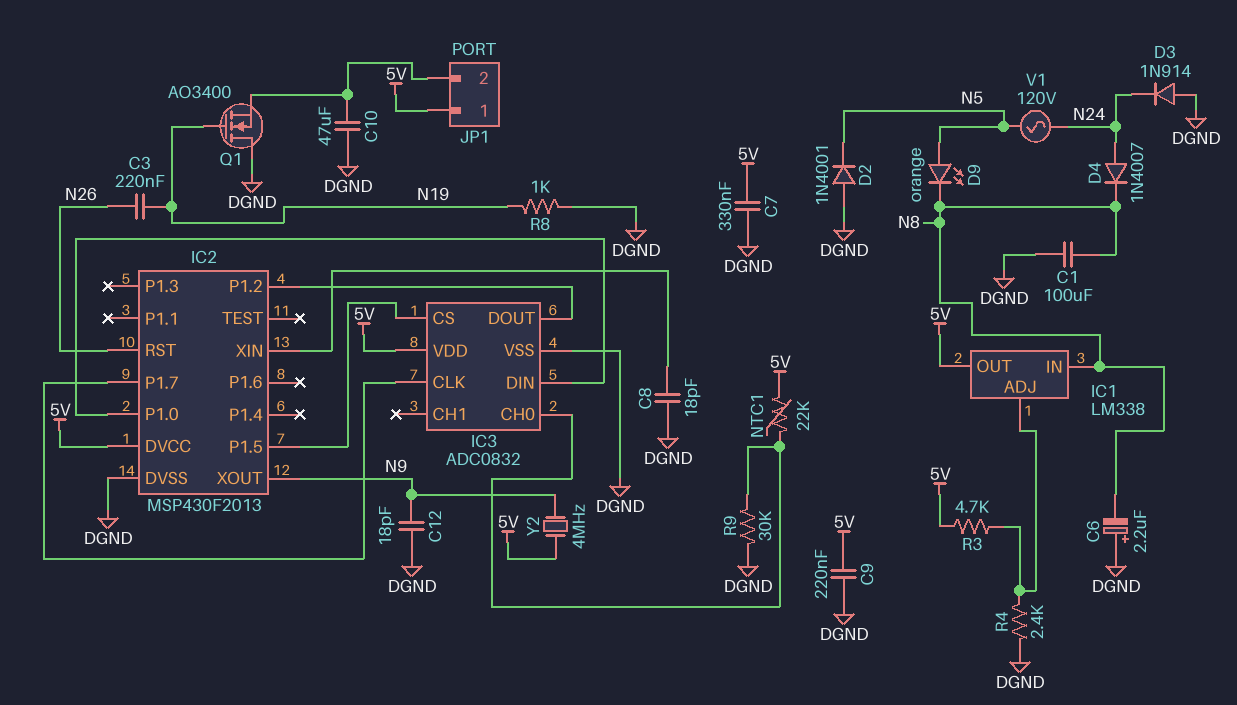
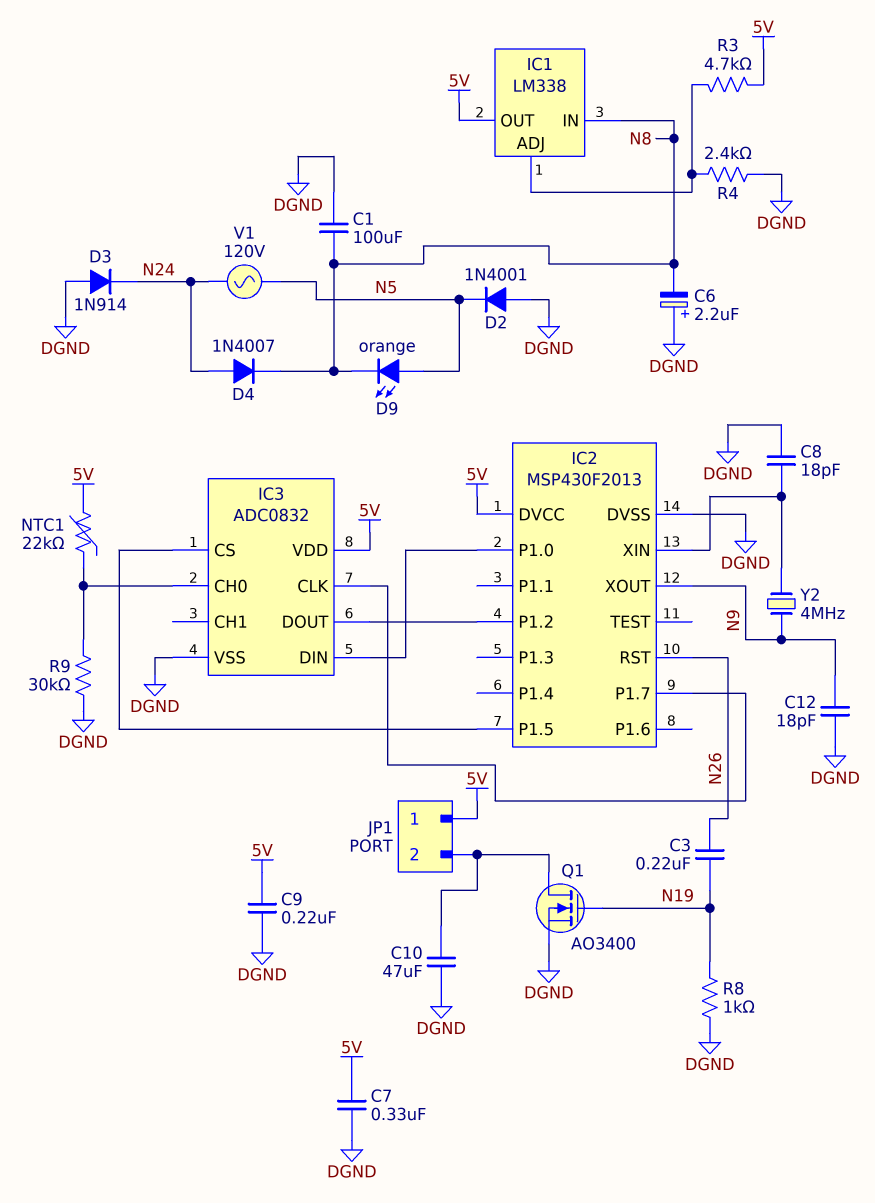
Q1: NMOS AO3400 (G N19, D DGND, S JP1/2) -> NMOS AO3400 (G N19, D JP1/2, S DGND)
Y2: 4MHz (5V, N9) -> 4MHz (IC2/XIN, N9)

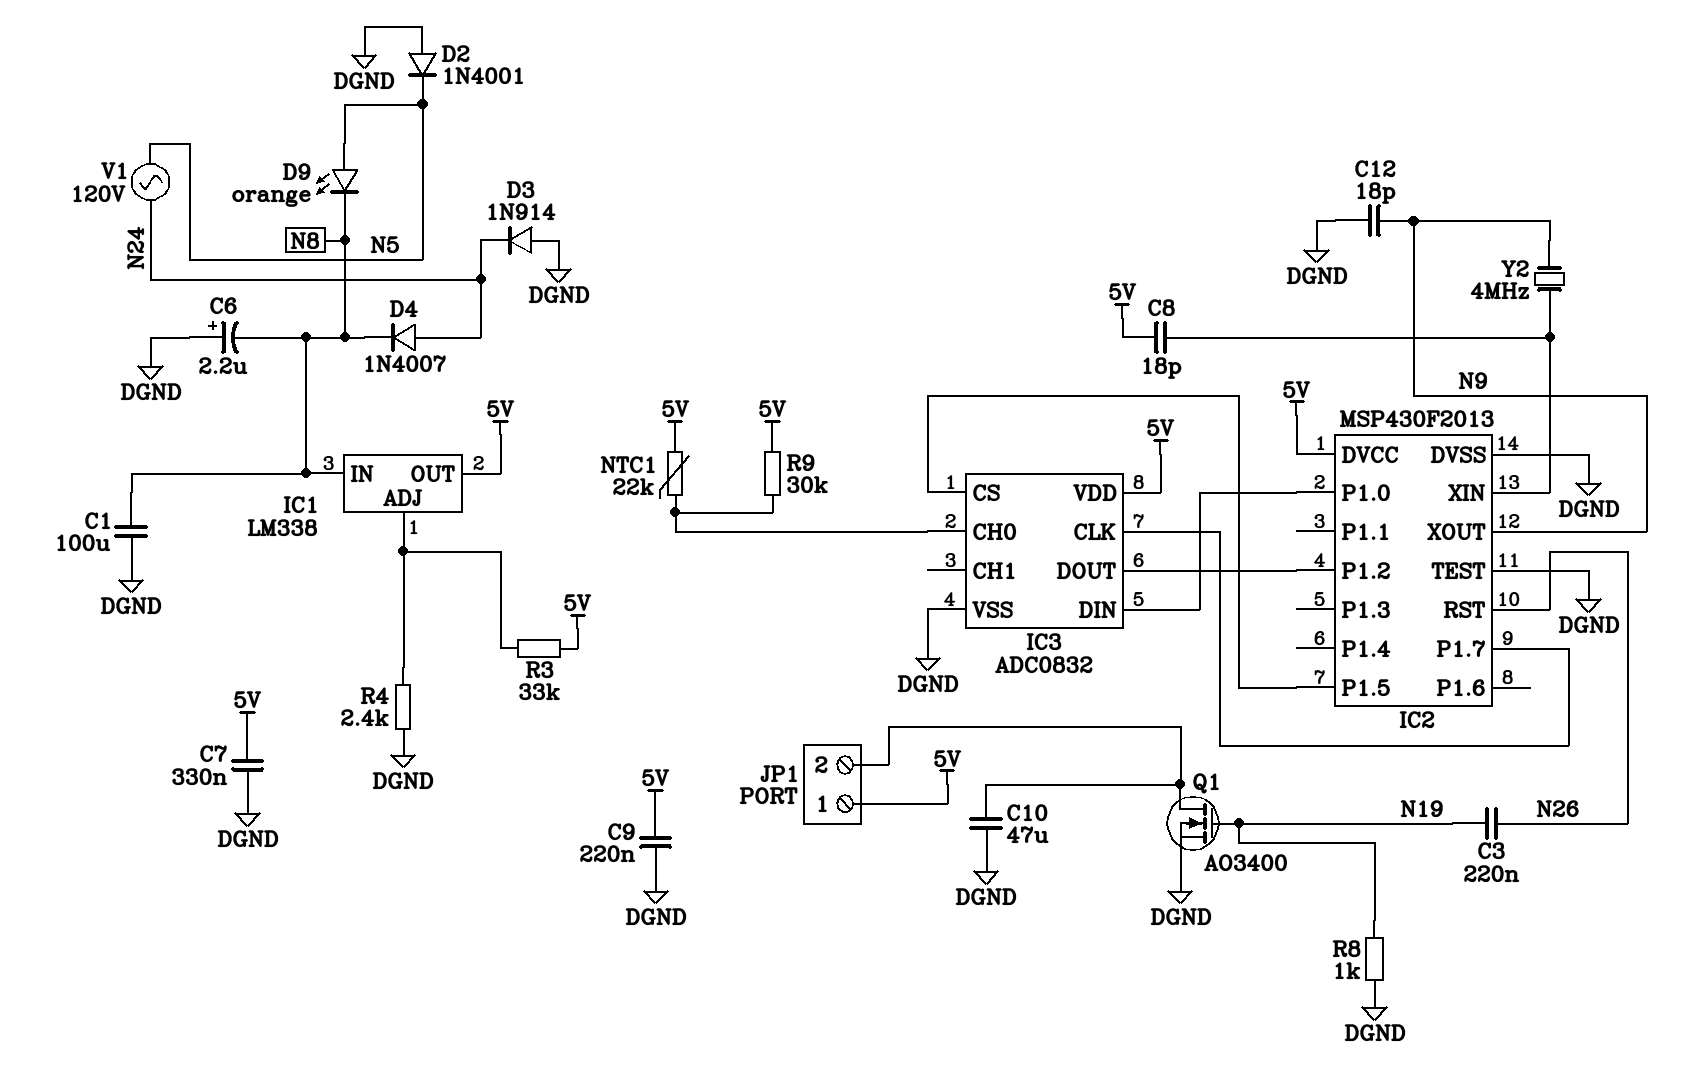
C8: 18pF (DGND, IC2/XIN) -> 18pF (5V, IC2/XIN)
IC2 pin TEST: none -> DGND
R3: 4.7k (5V, IC1/ADJ) -> 33k (5V, IC1/ADJ)
R9: 30k (DGND, IC3/CH0) -> 30k (5V, IC3/CH0)

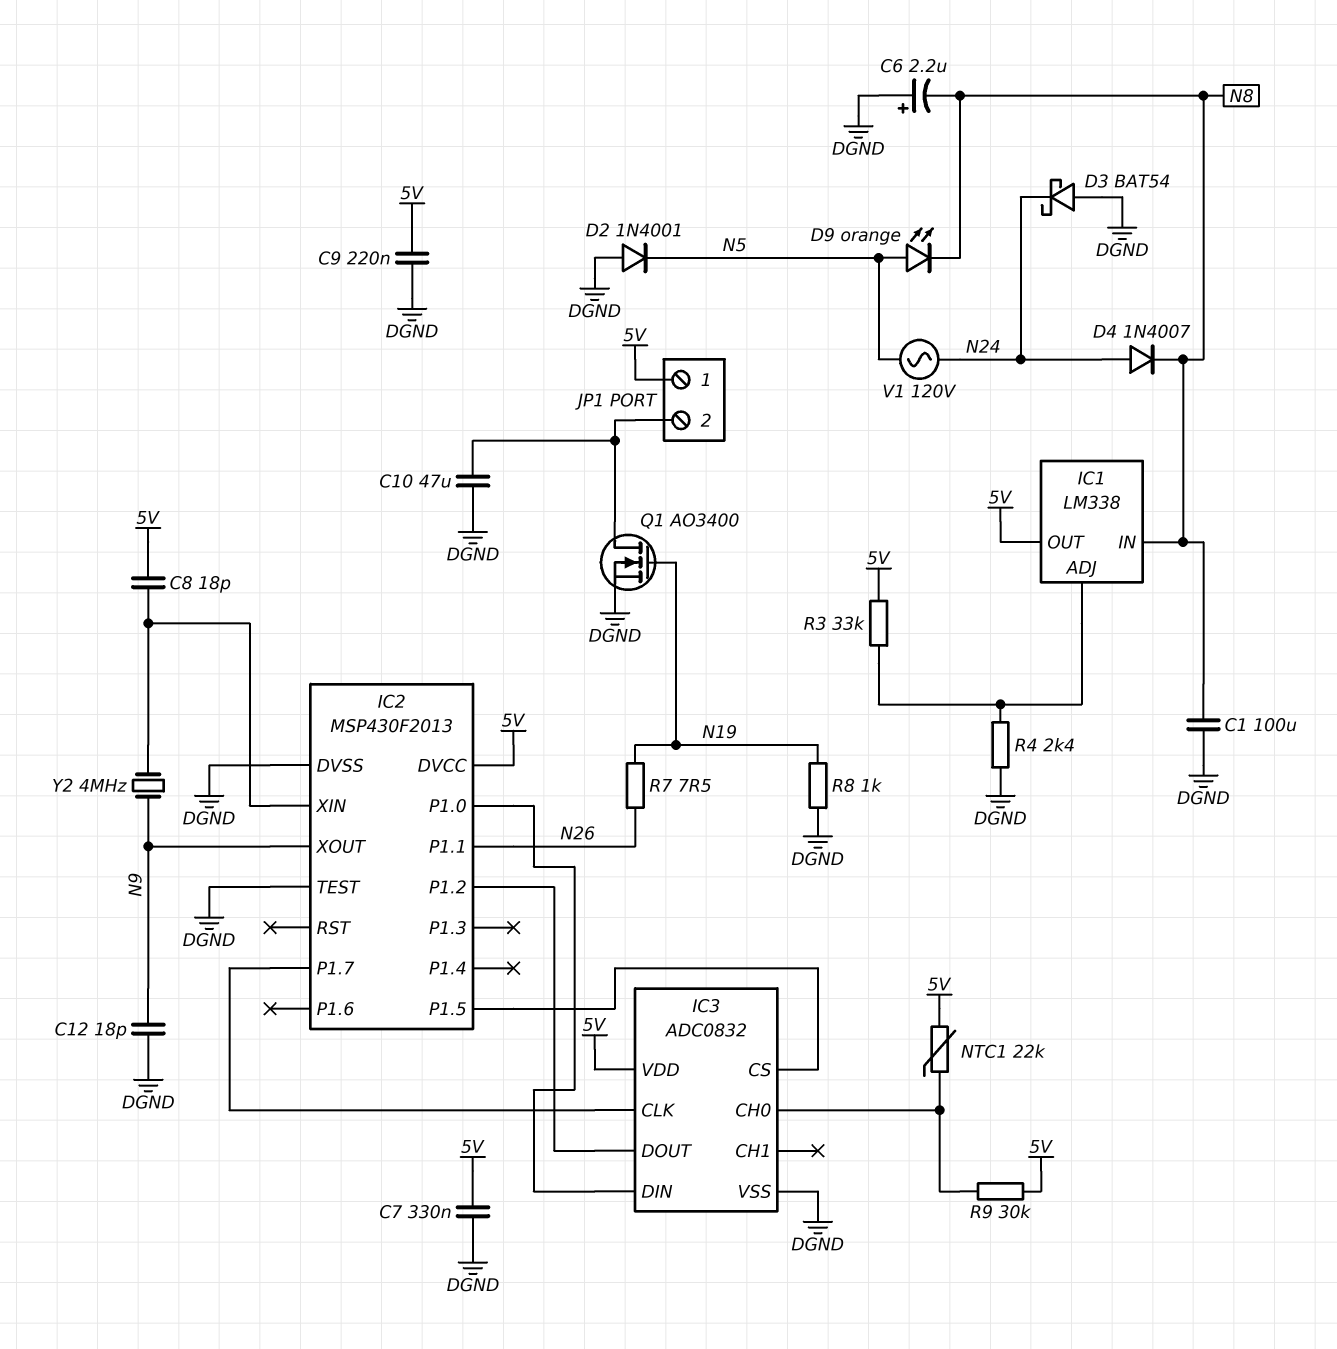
C3: 220nF (N19, N26) -> none
D3: diode 1N914 (A DGND, K N24) -> schottky BAT54 (A DGND, K N24)
IC2 pin P1.1: none -> N26
IC2 pin RST: N26 -> none
R7: none -> 7.5 (N19, N26)

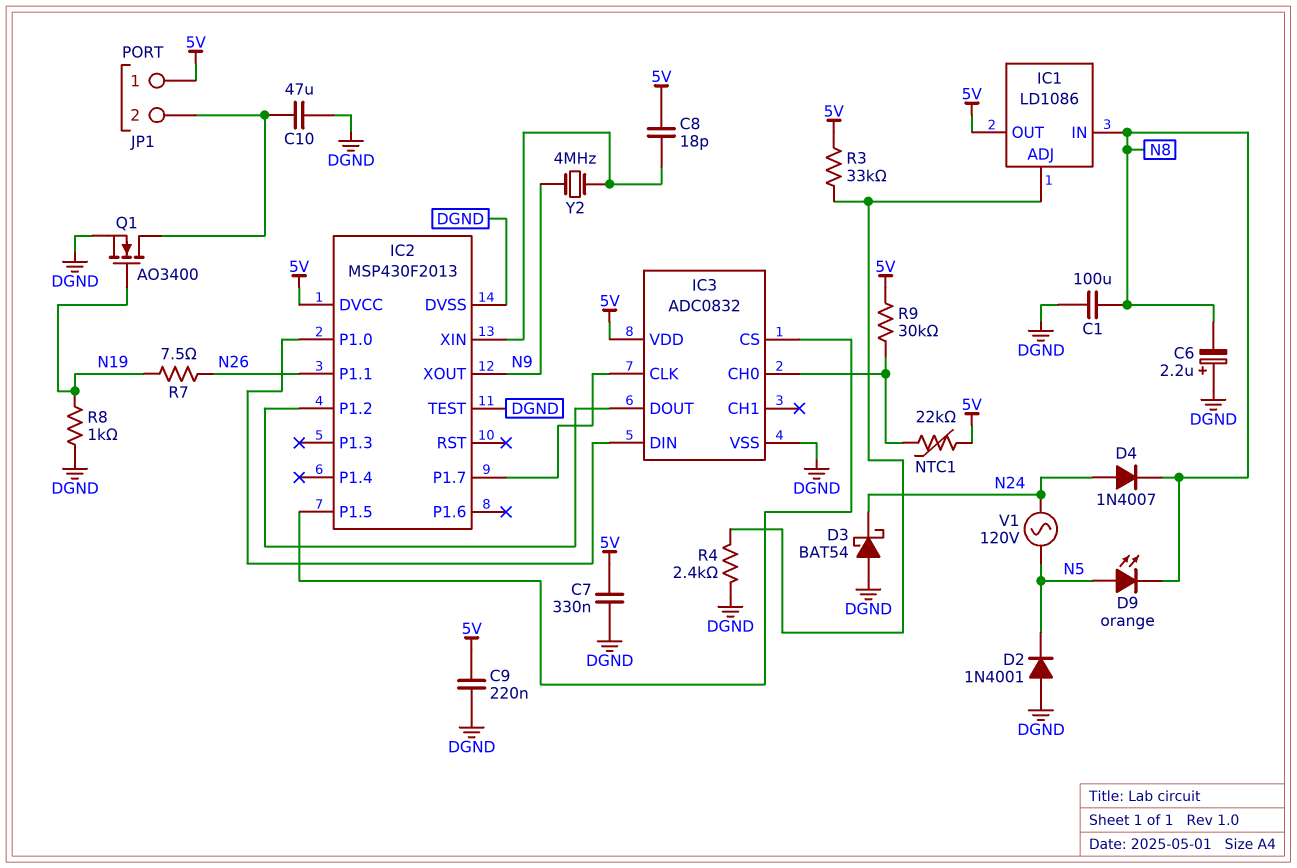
C12: 18pF (DGND, N9) -> none
IC1: LM338 -> LD1086

